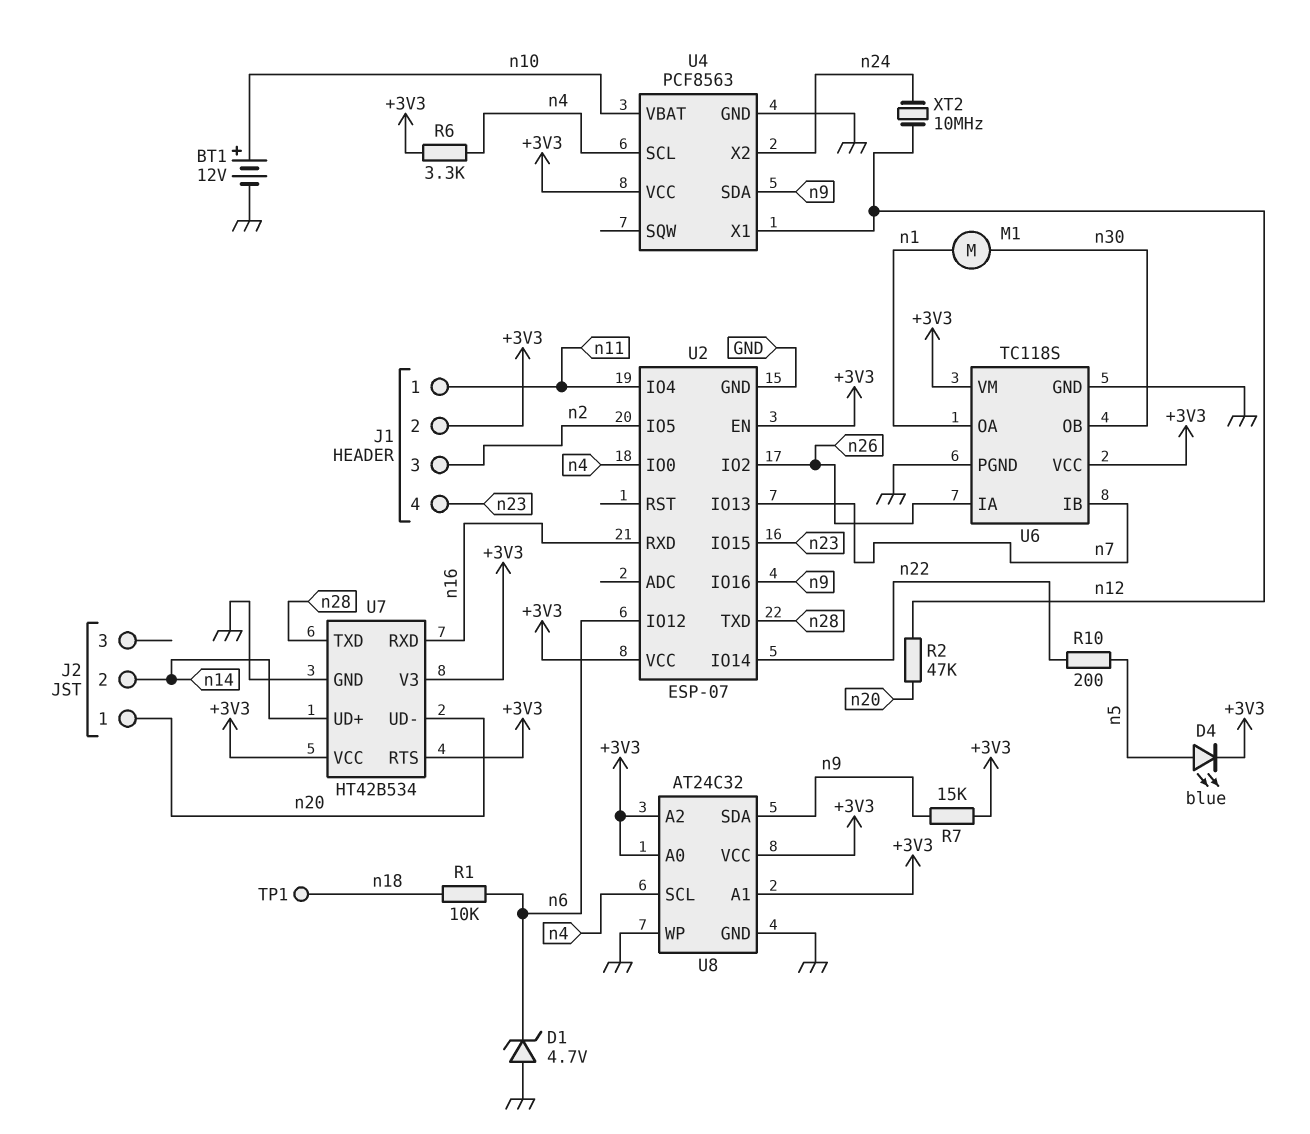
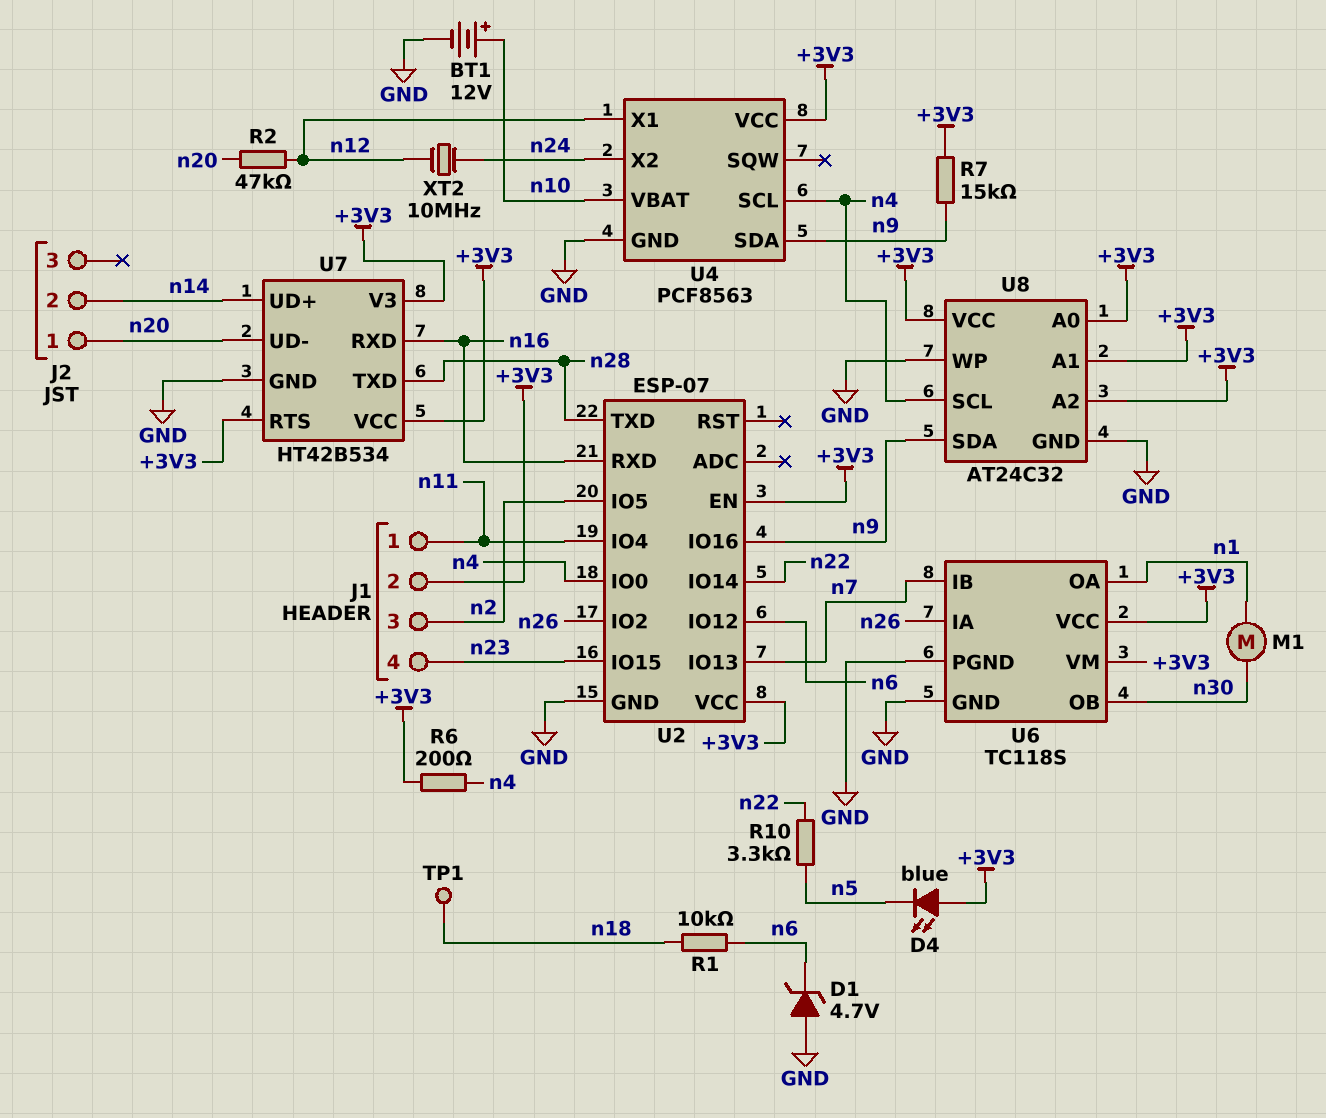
D4: LED blue (A n5, K +3V3) -> LED blue (A +3V3, K n5)
R6: 3.3k (+3V3, n4) -> 200 (+3V3, n4)
R10: 200 (n5, n22) -> 3.3k (n5, n22)

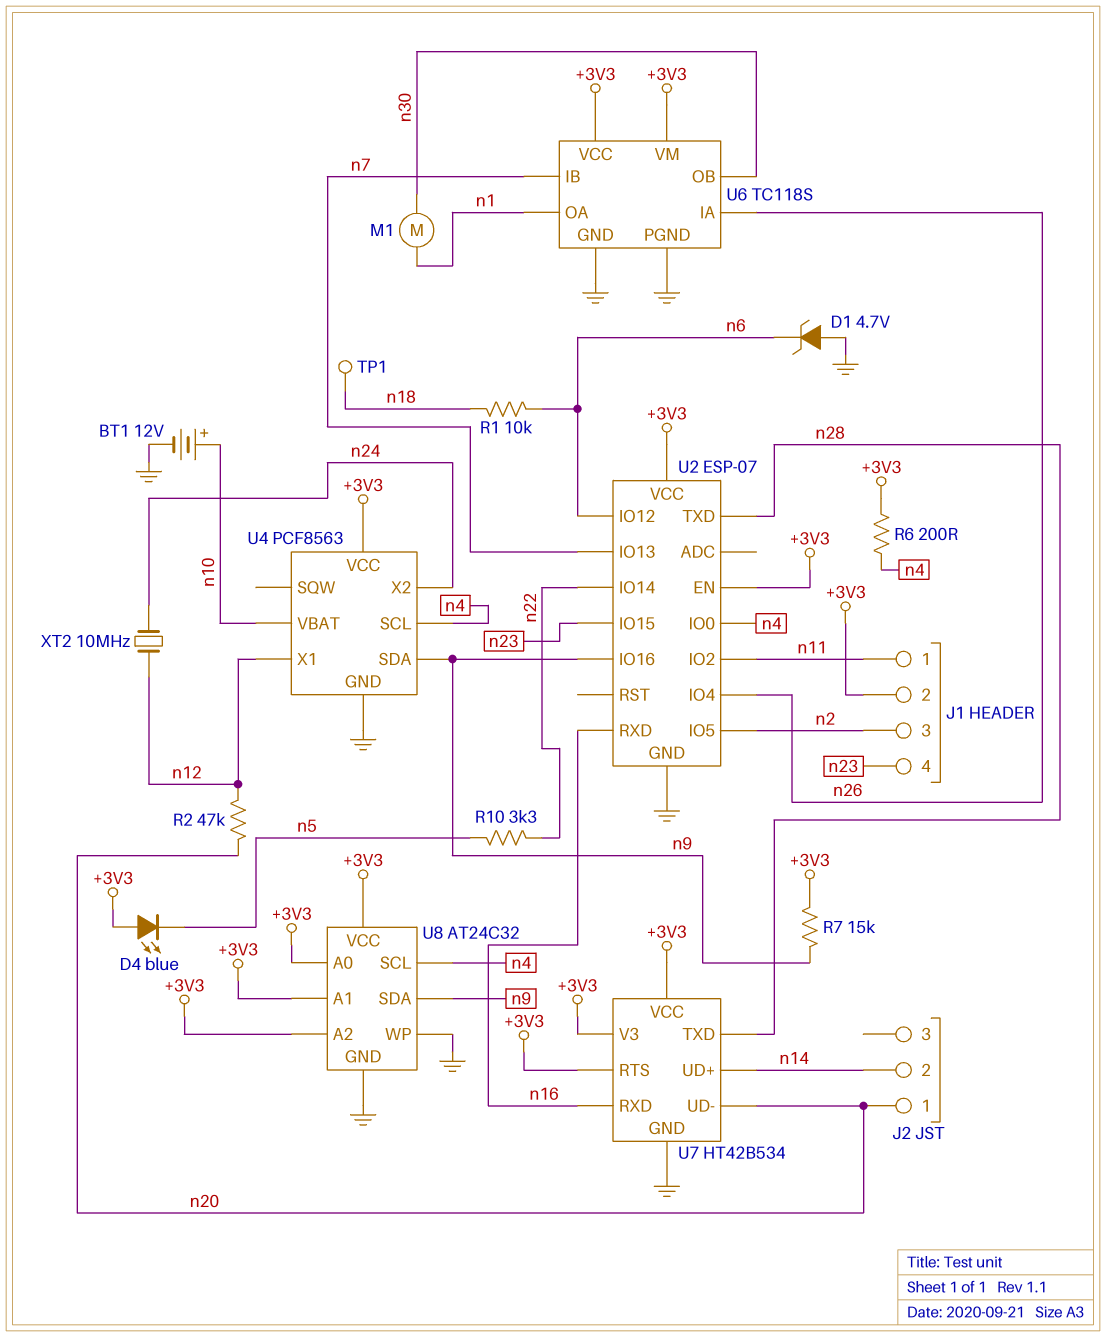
U2 pin IO2: n26 -> n11
U2 pin IO4: n11 -> n26

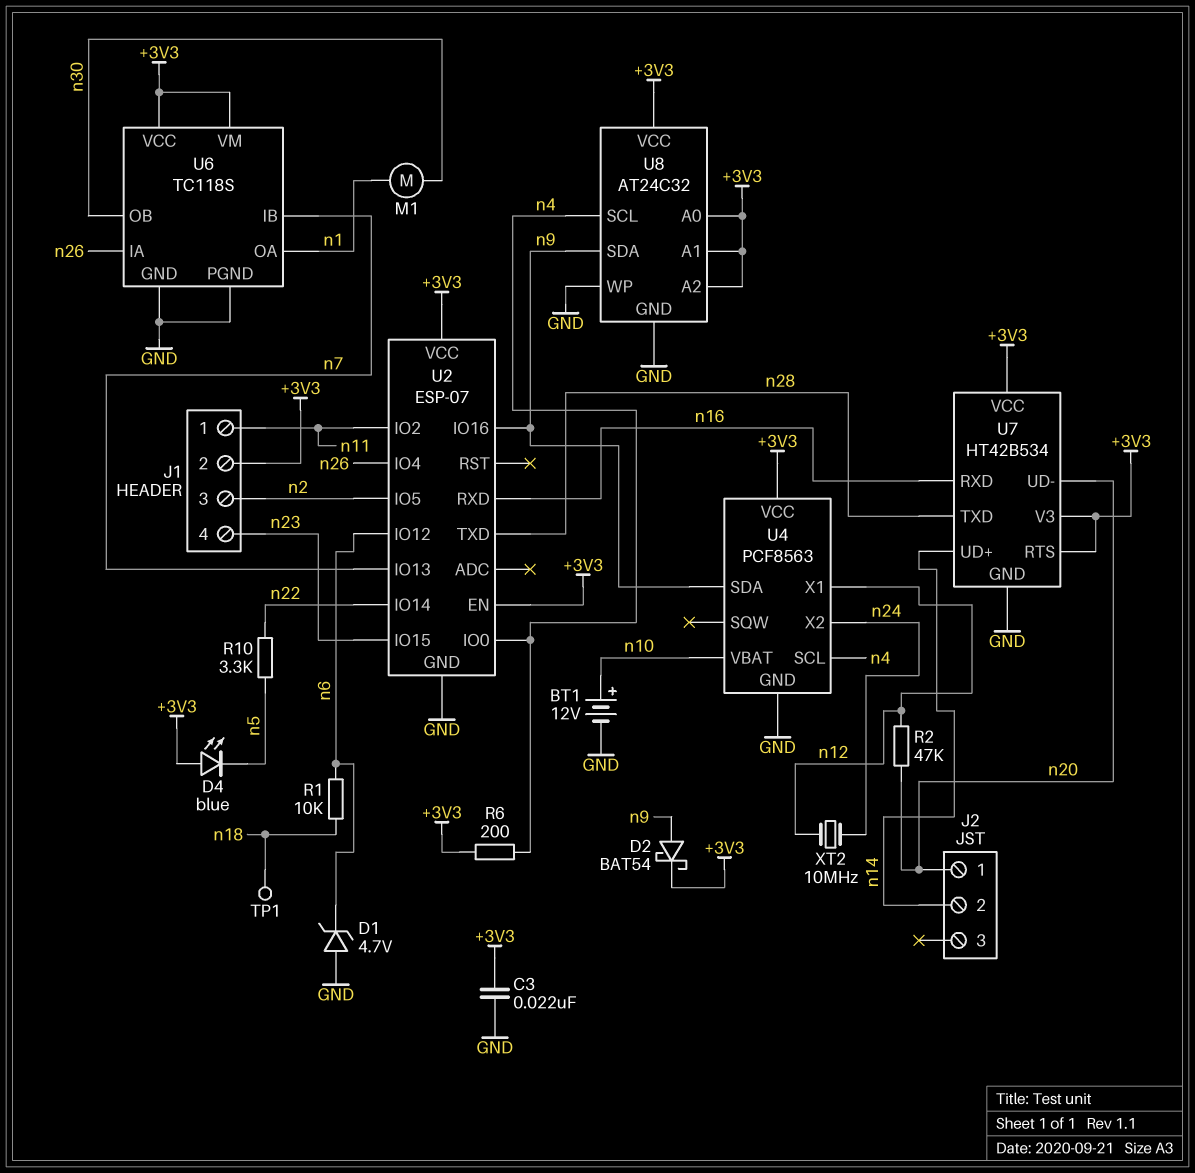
C3: none -> 22nF (+3V3, GND)
D2: none -> schottky BAT54 (A n9, K +3V3)
R7: 15k (+3V3, n9) -> none

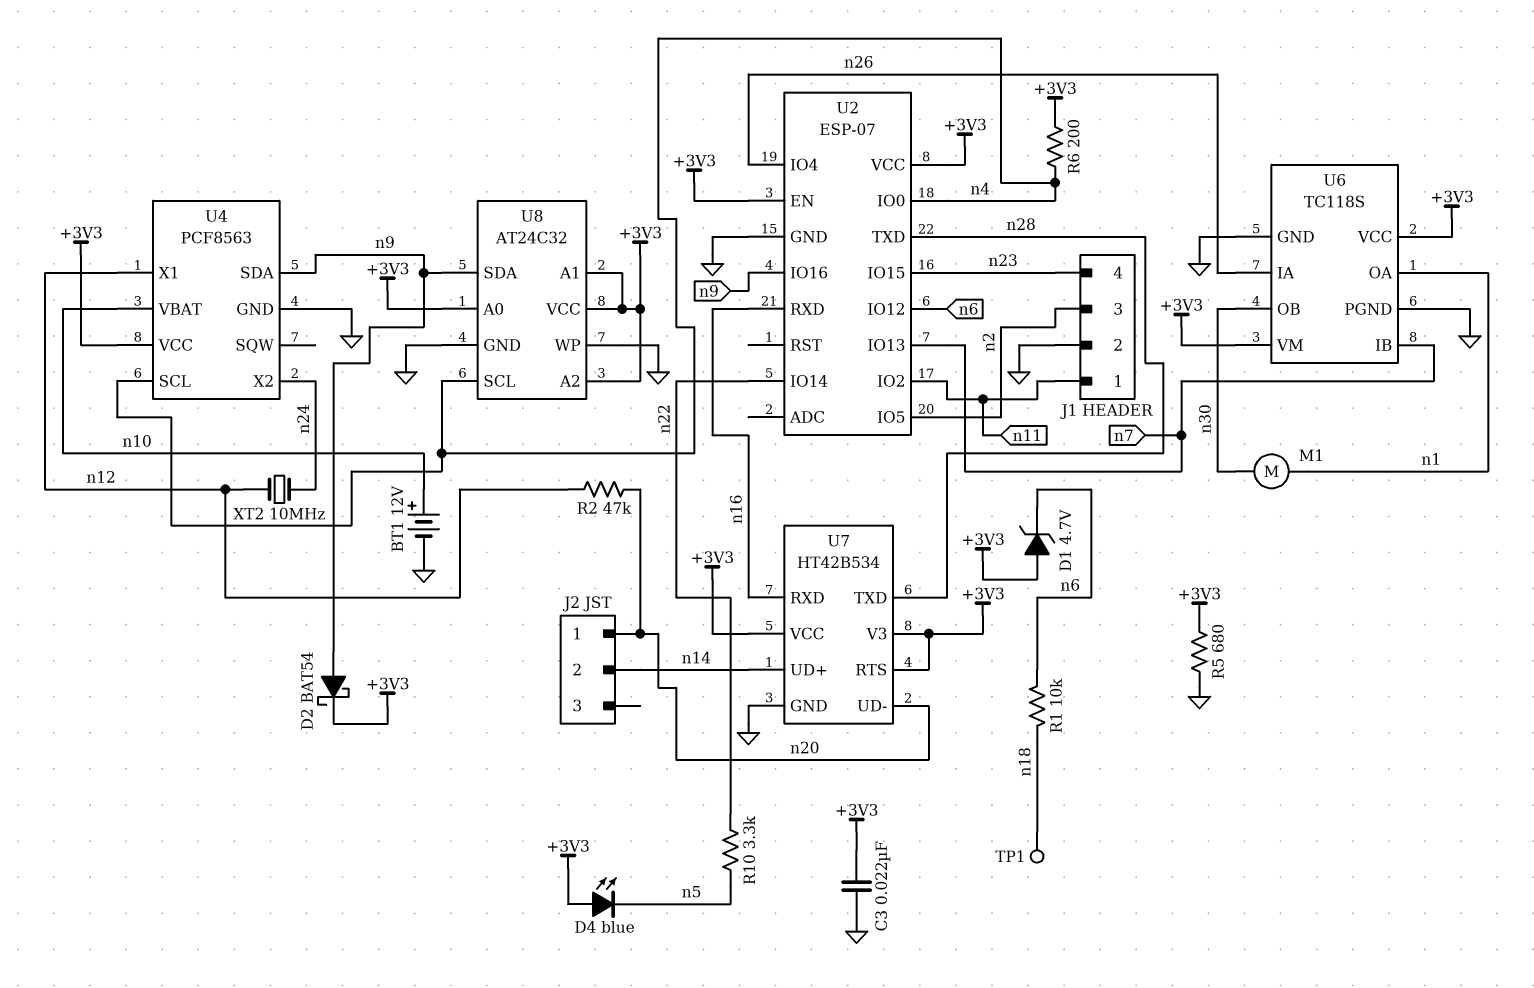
D1: zener 4.7V (A GND, K n6) -> zener 4.7V (A +3V3, K n6)
J1 pin 2: +3V3 -> GND
R5: none -> 680 (+3V3, GND)

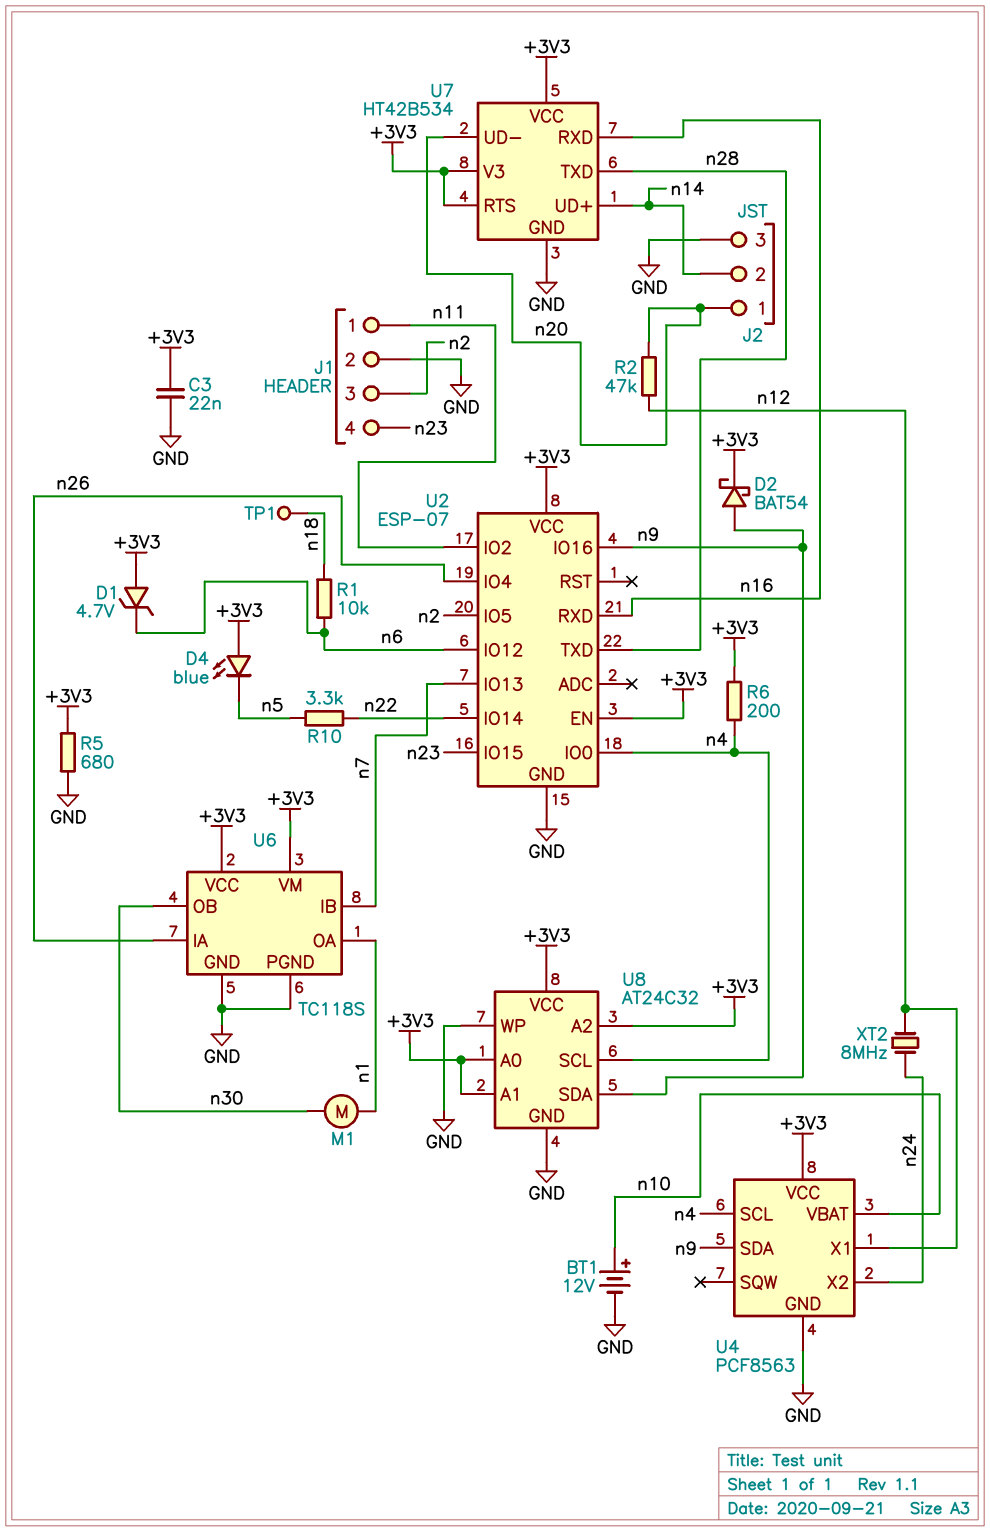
J2 pin 3: none -> GND
XT2: 10MHz (n12, n24) -> 8MHz (n12, n24)

